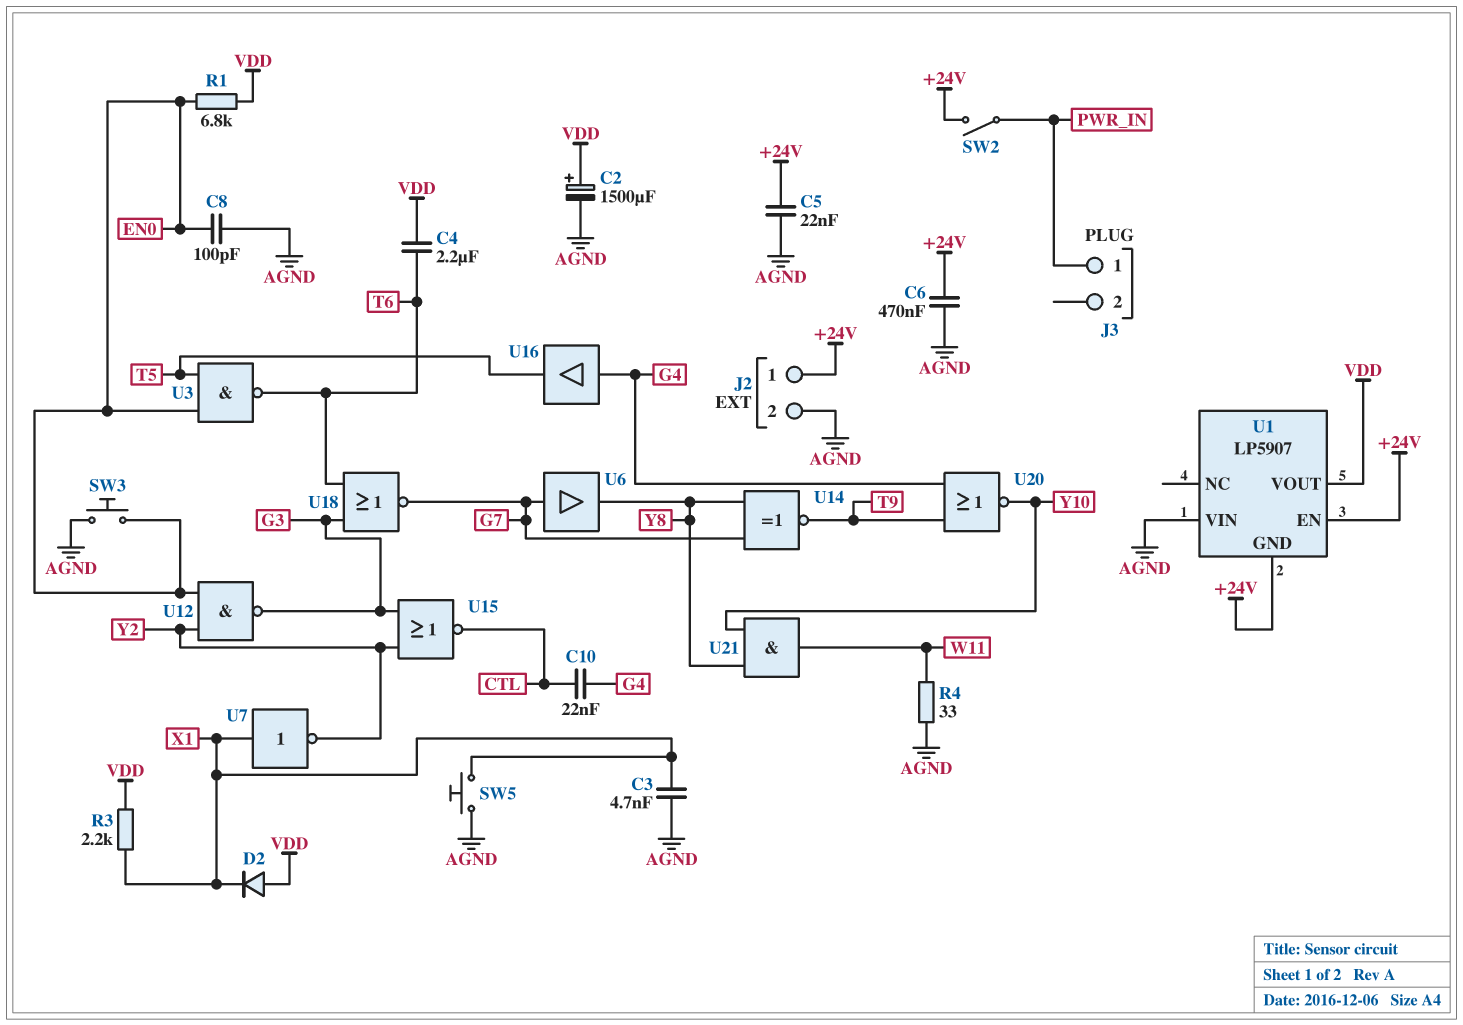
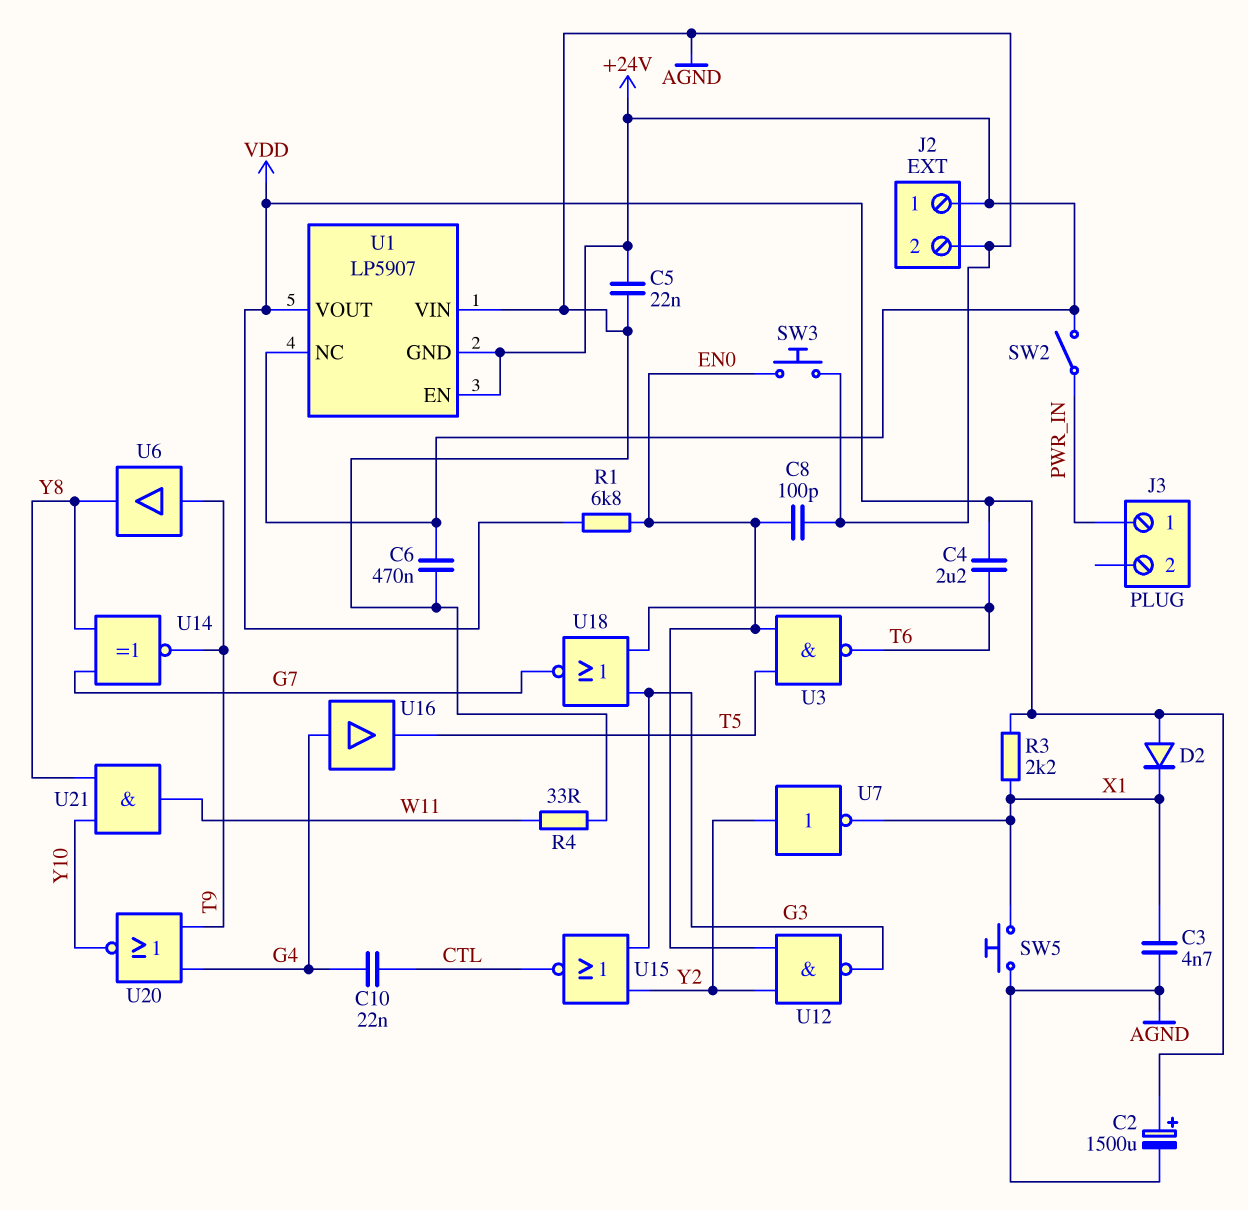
U1 pin NC: none -> +24V
U6: buffer (in G7, out Y8) -> buffer (in T9, out Y8)
U7: NOT (in X1, out Y2) -> NOT (in Y2, out X1)

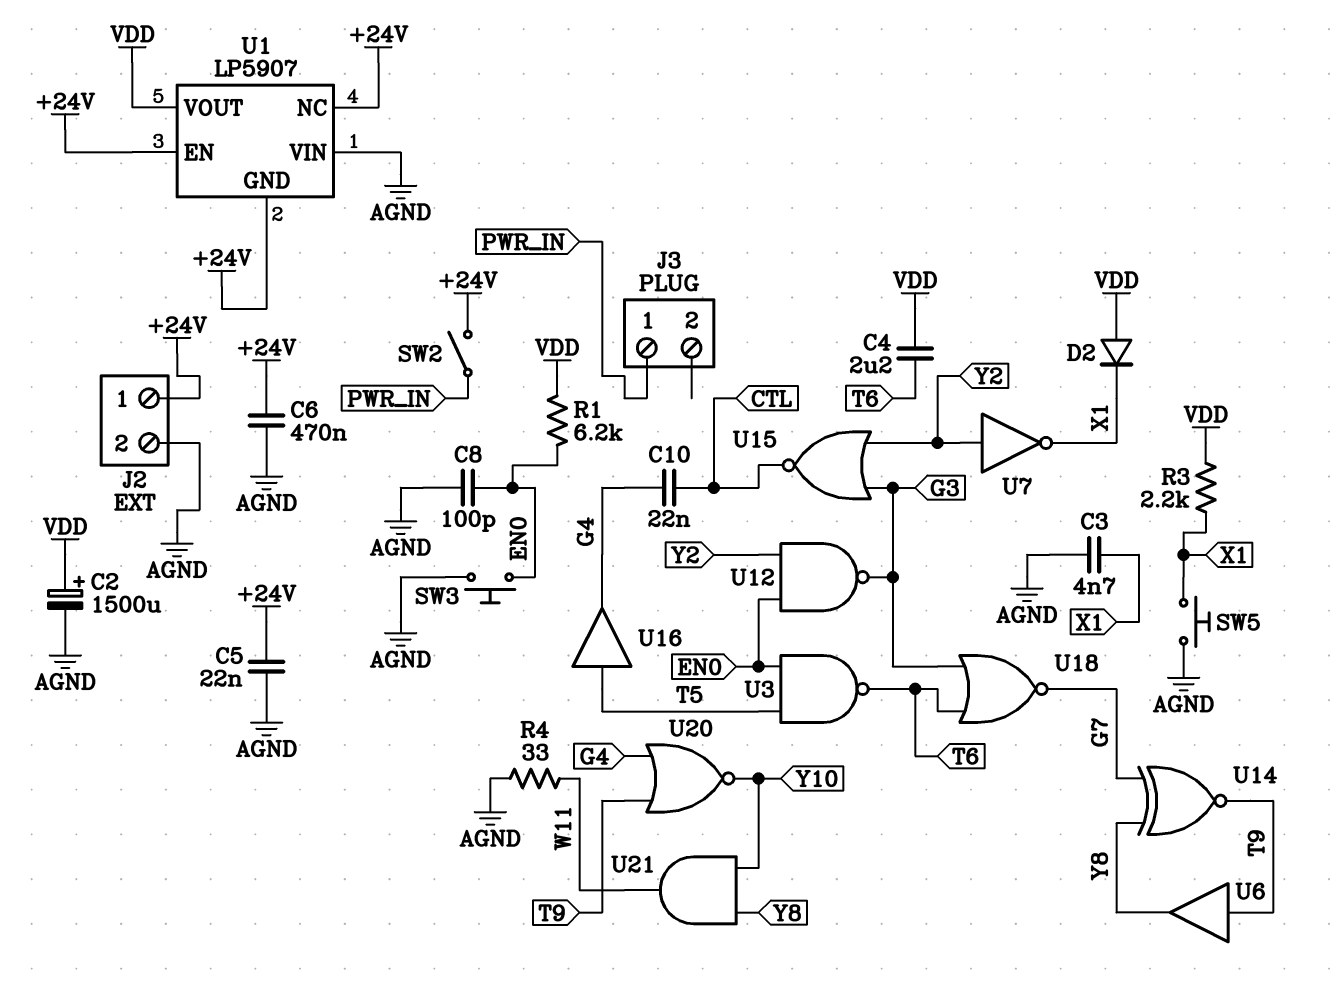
R1: 6.8k (EN0, VDD) -> 6.2k (EN0, VDD)
U16: buffer (in G4, out T5) -> buffer (in T5, out G4)

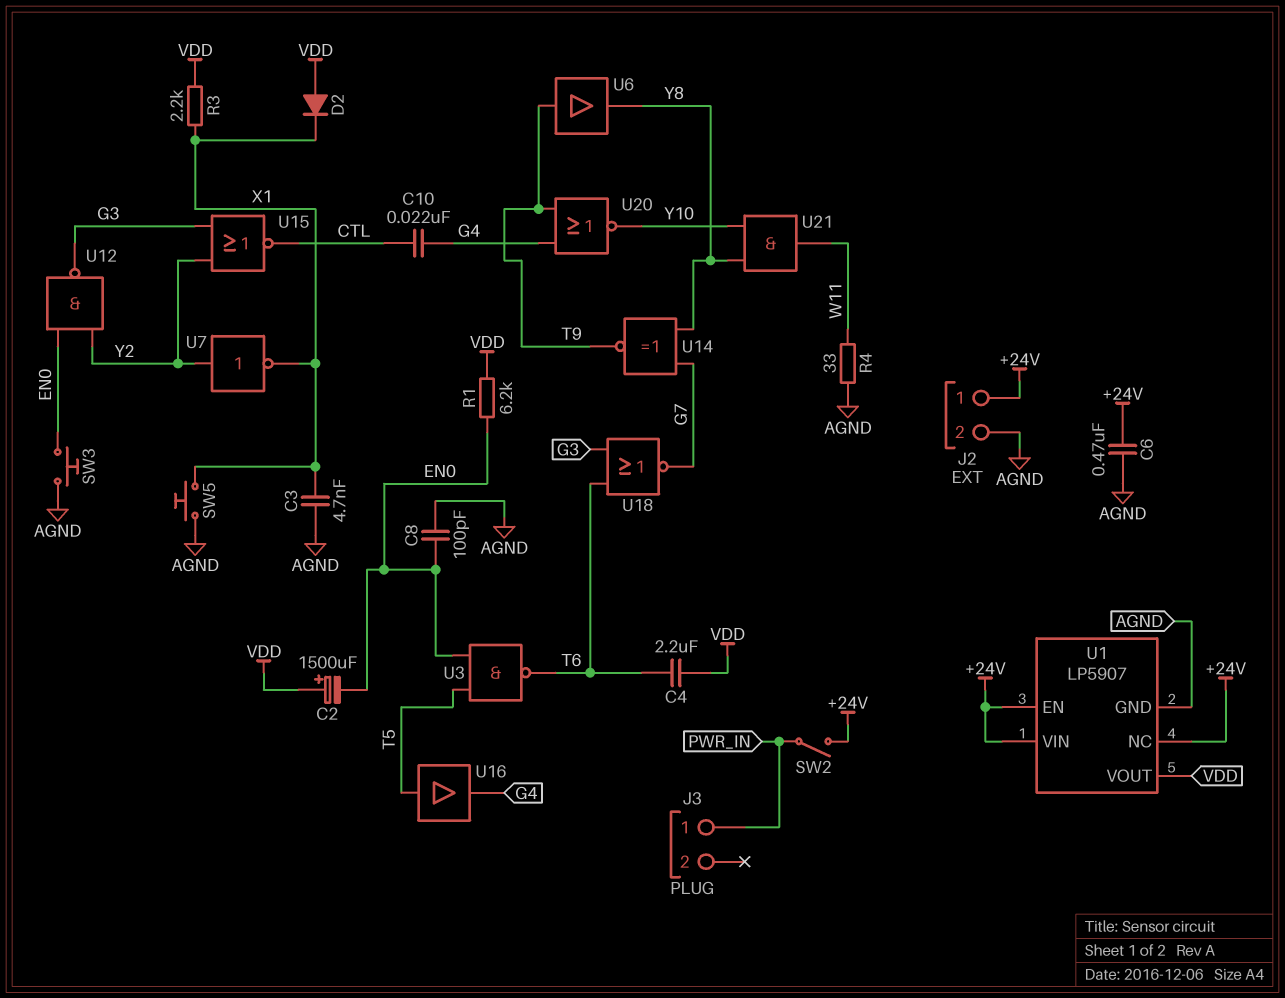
C2: 1500uF (plus VDD, minus AGND) -> 1500uF (plus VDD, minus EN0)
C5: 22nF (+24V, AGND) -> none
U1 pin GND: +24V -> AGND
U1 pin VIN: AGND -> +24V

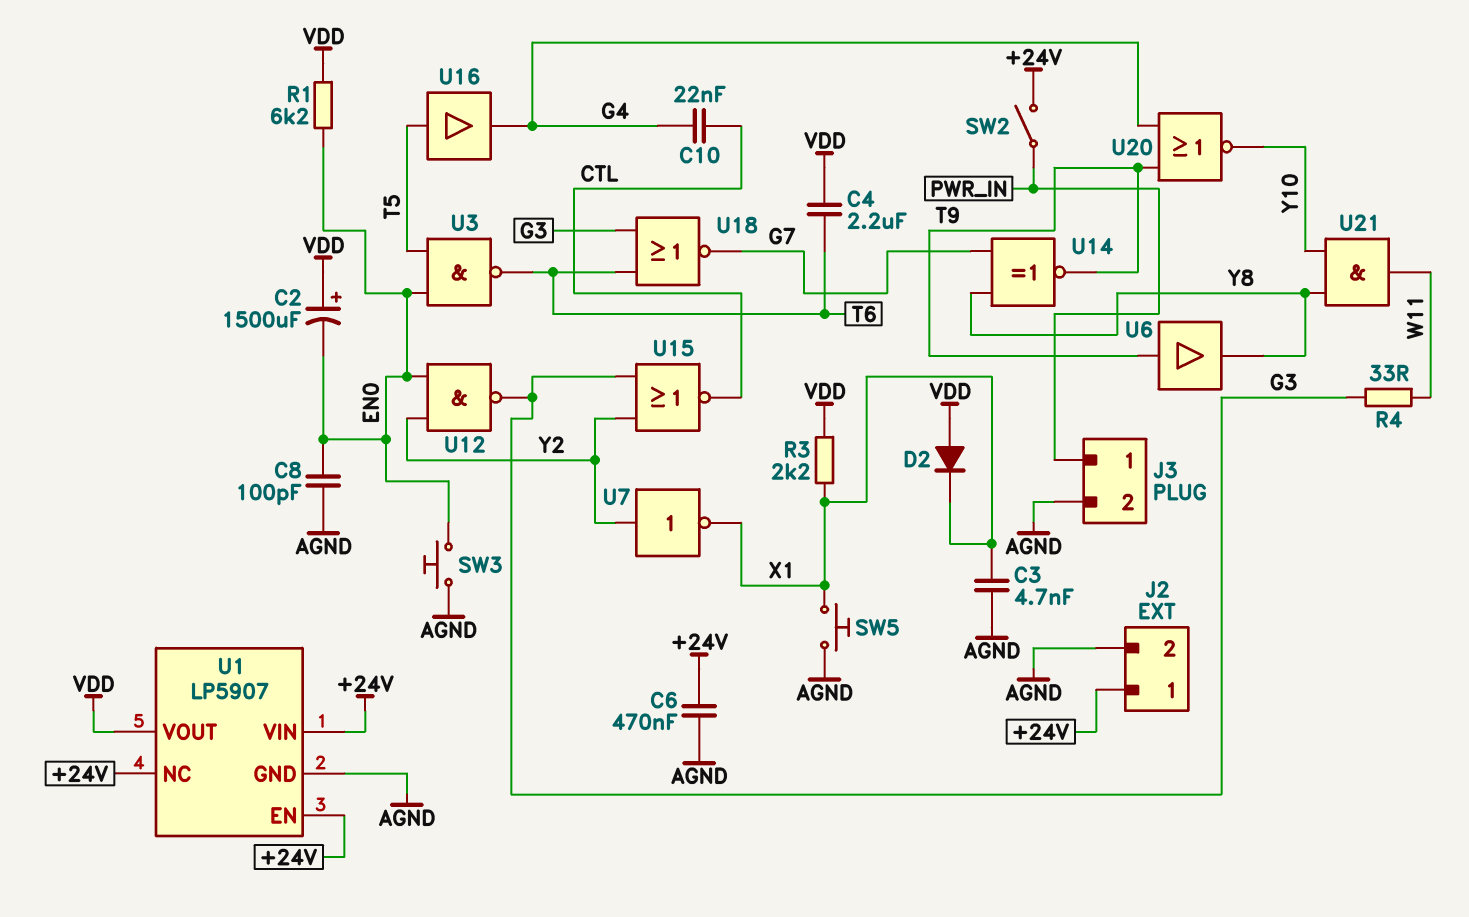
J3 pin 2: none -> AGND
R4: 33 (AGND, W11) -> 33 (G3, W11)

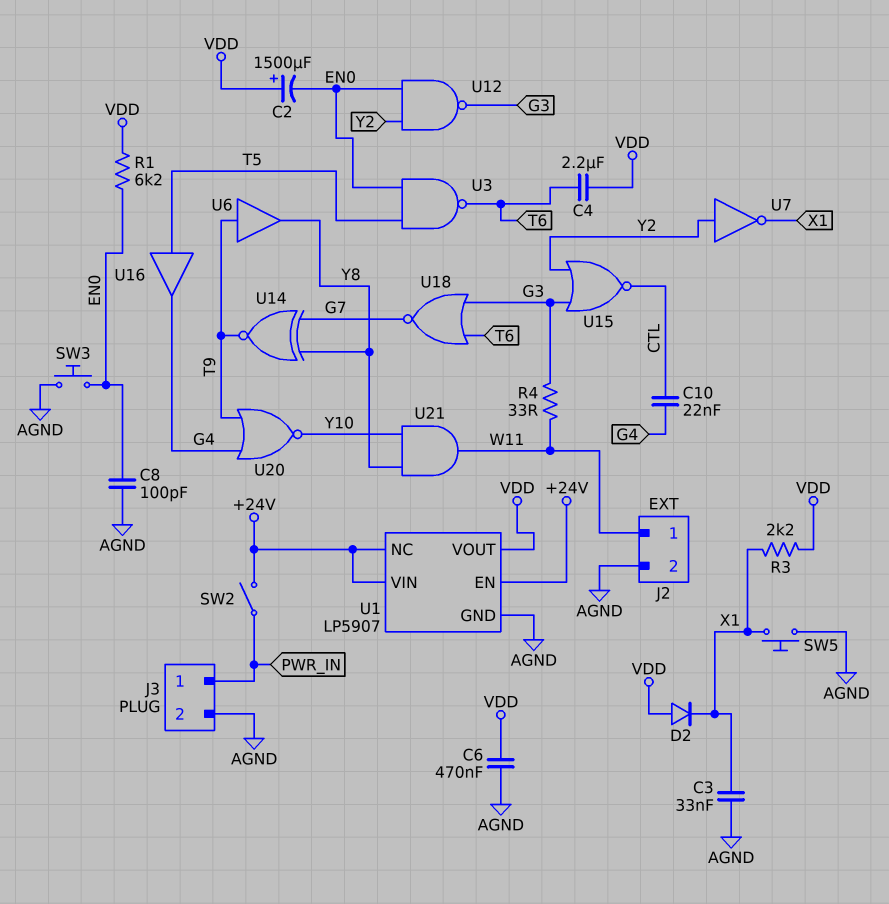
C3: 4.7nF (AGND, X1) -> 33nF (AGND, X1)
C6: 470nF (+24V, AGND) -> 470nF (AGND, VDD)
J2 pin 1: +24V -> W11

